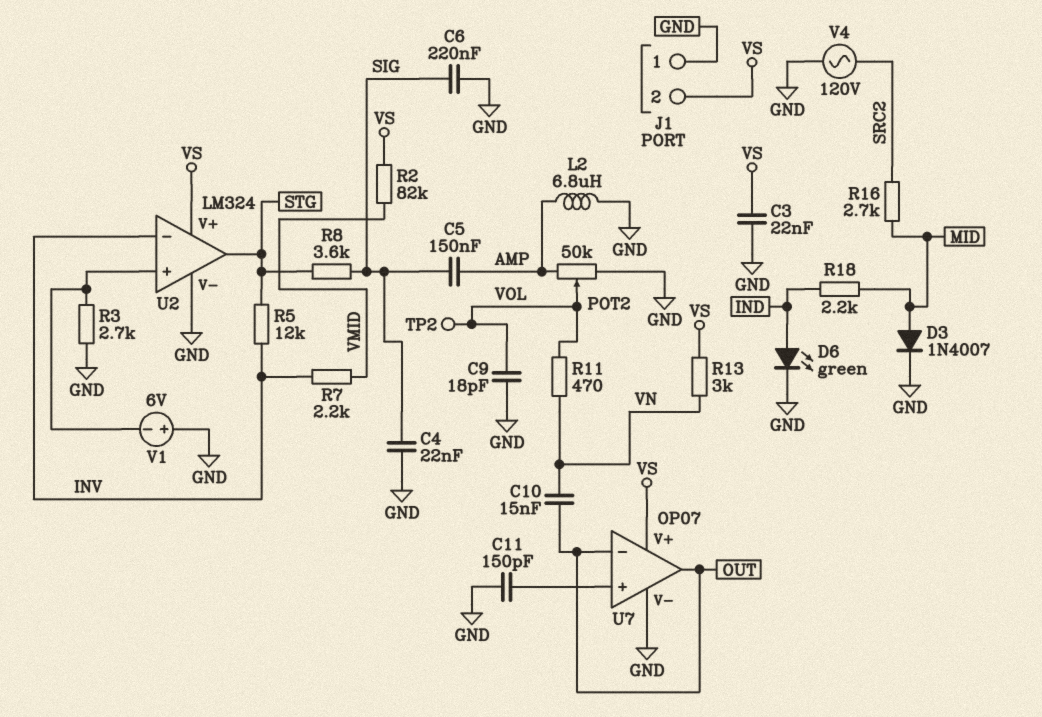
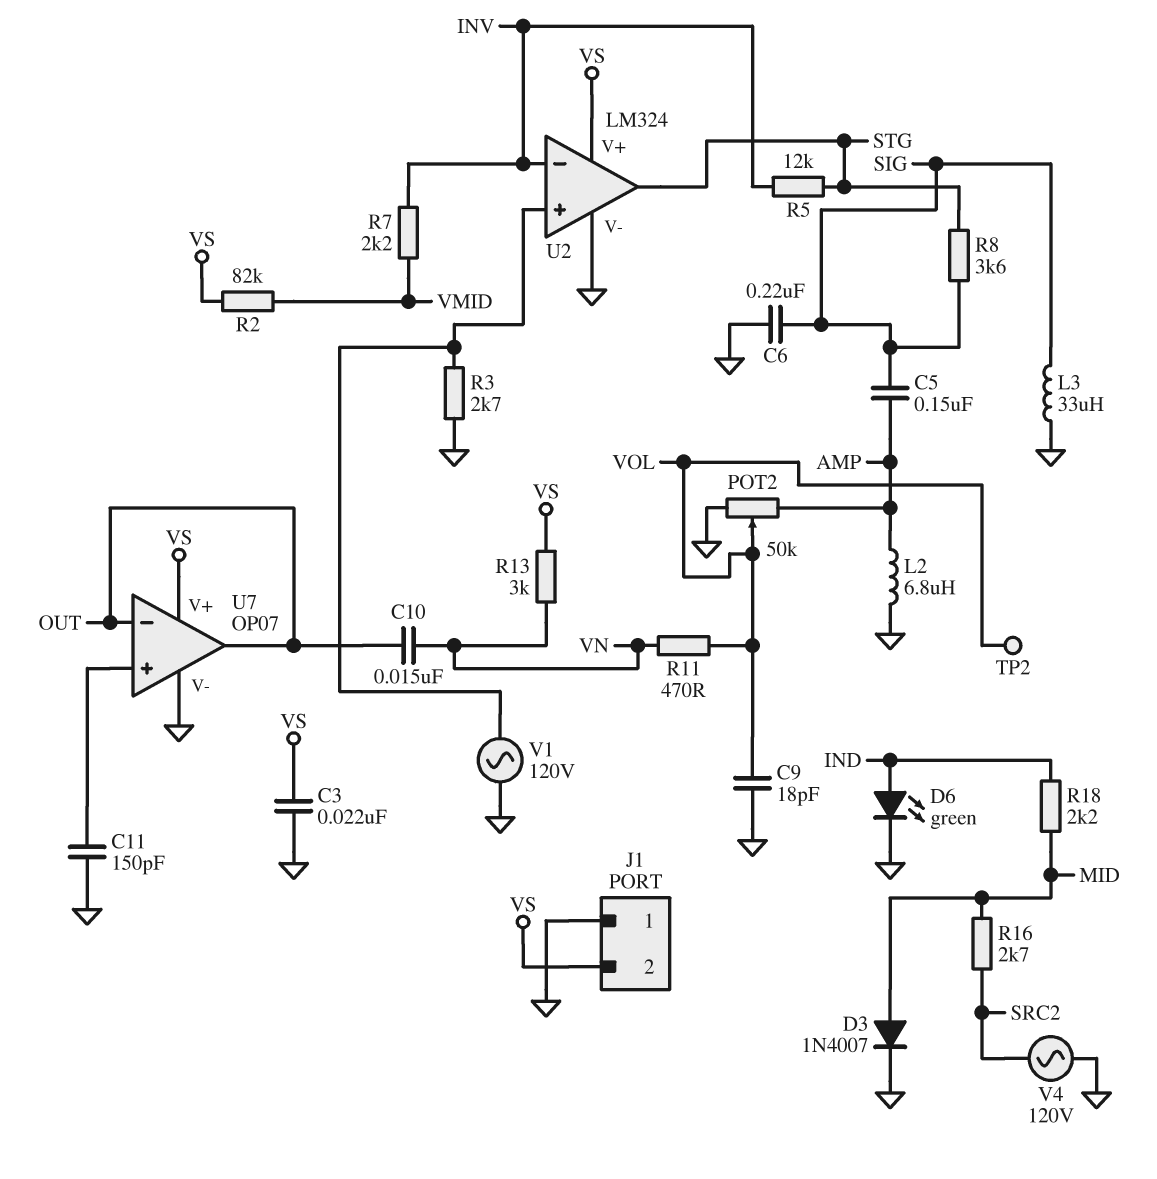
C4: 22nF (GND, SIG) -> none
L3: none -> 33uH (GND, SIG)
V1: 6V (plus GND, minus U2/in+) -> AC 120V (GND, U2/in+)

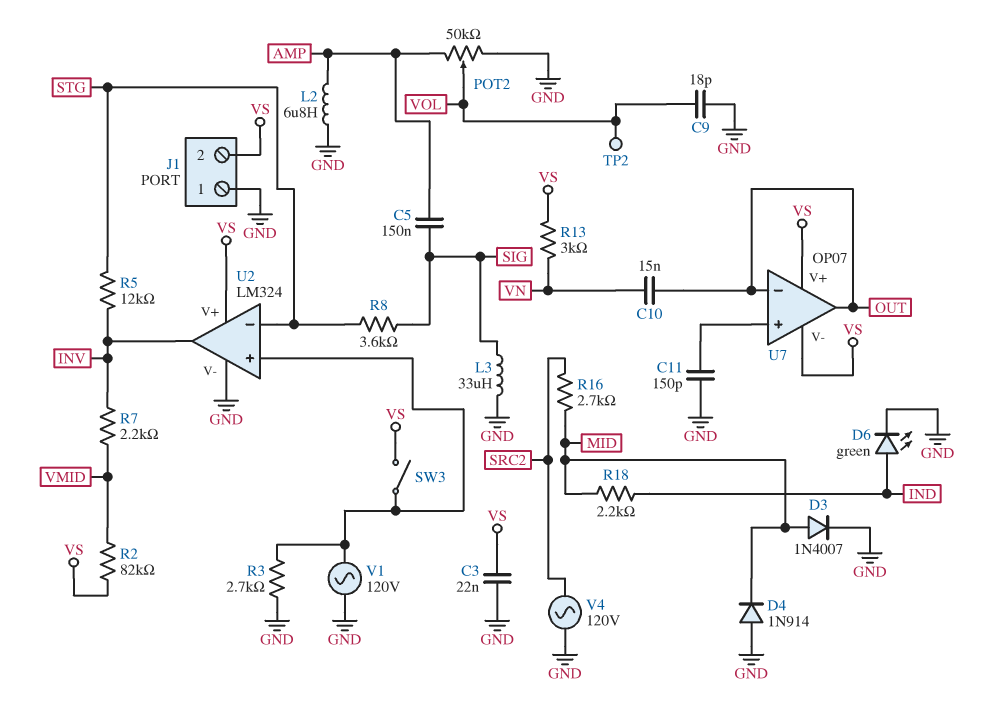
C6: 220nF (GND, SIG) -> none
D4: none -> diode 1N914 (A GND, K MID)
R11: 470 (VN, VOL) -> none
SW3: none -> switch (U2/in+, VS)
U2 pin in-: INV -> STG
U2 pin out: STG -> INV
U7 pin V-: GND -> VS

